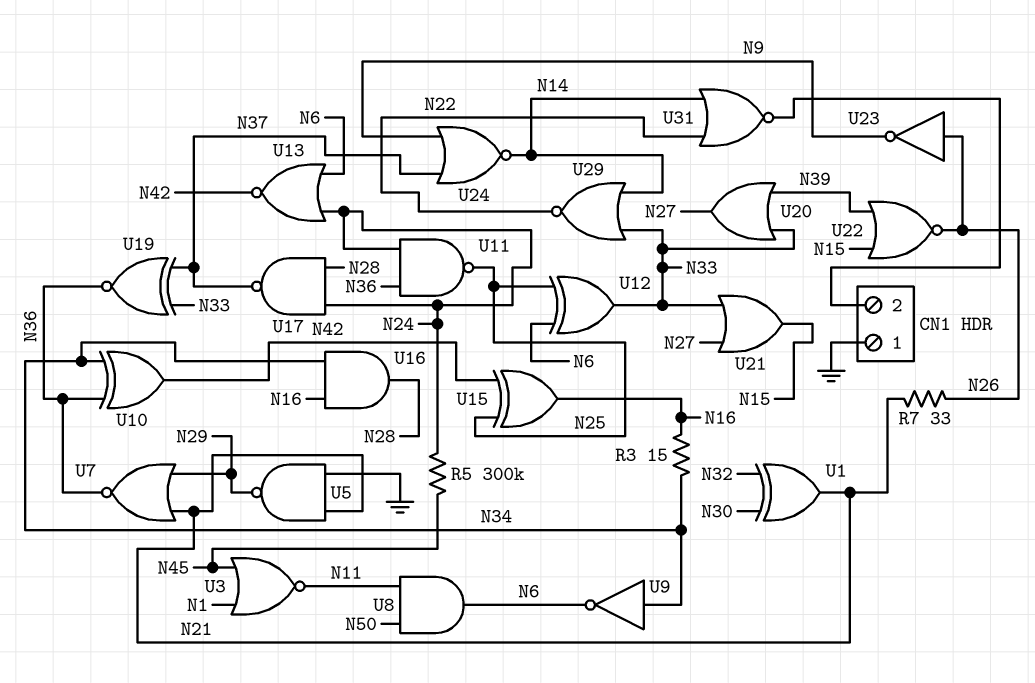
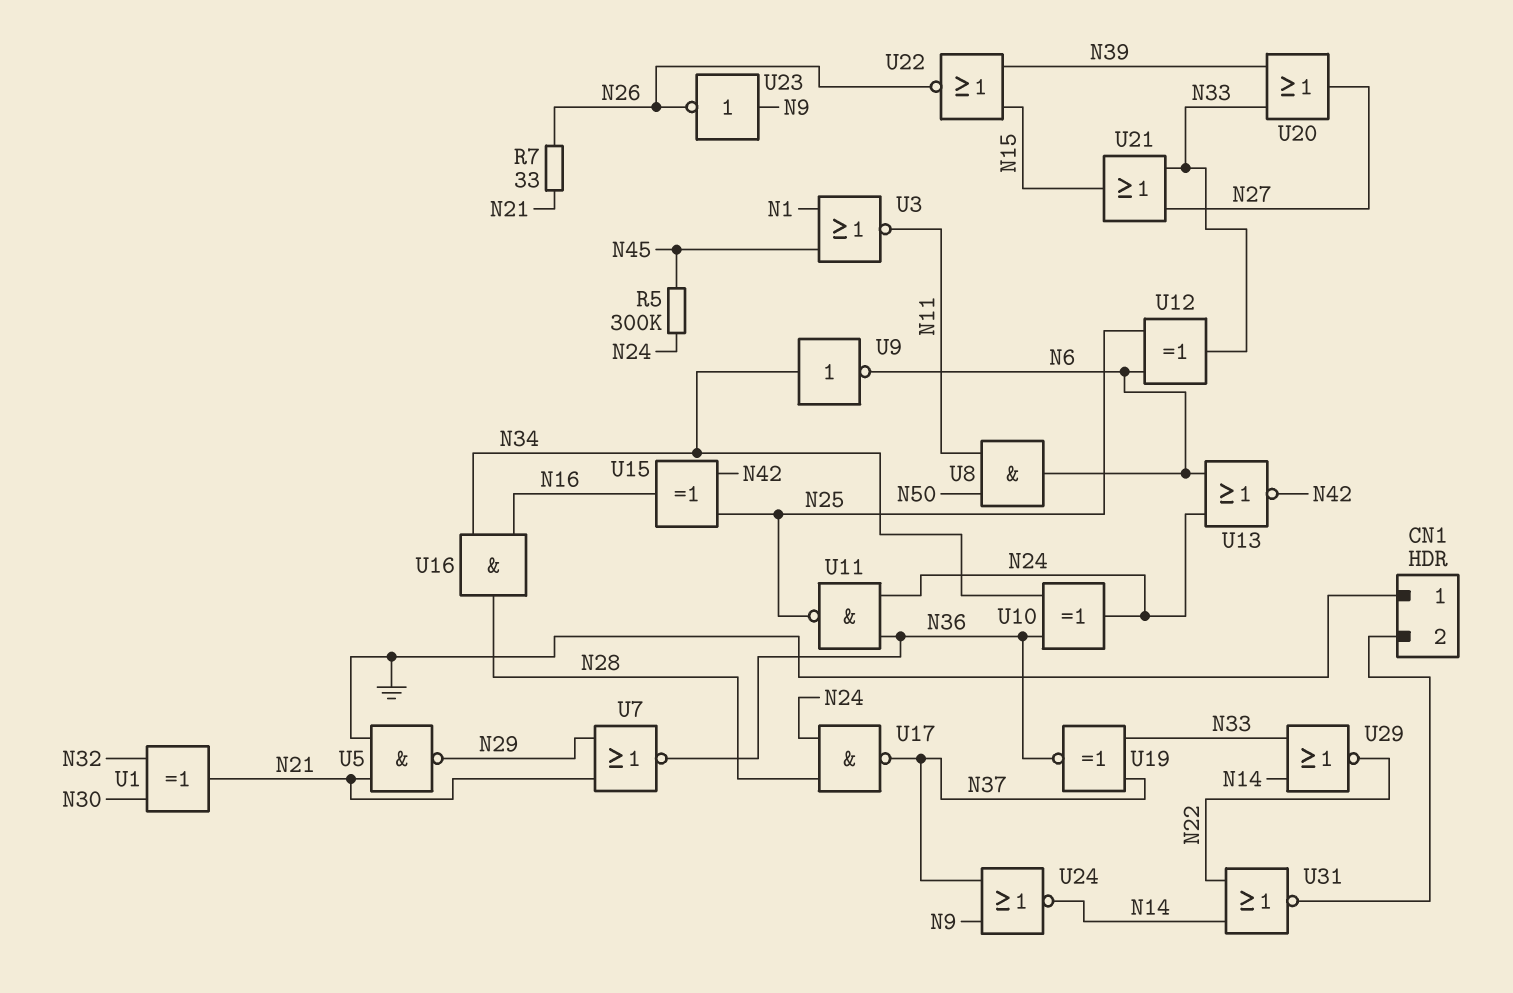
R3: 15 (N16, N34) -> none
U10: XOR (in N34, in N36, out N42) -> XOR (in N34, in N36, out N24)
U23: NOT (in N26, out N9) -> NOT (in N9, out N26)

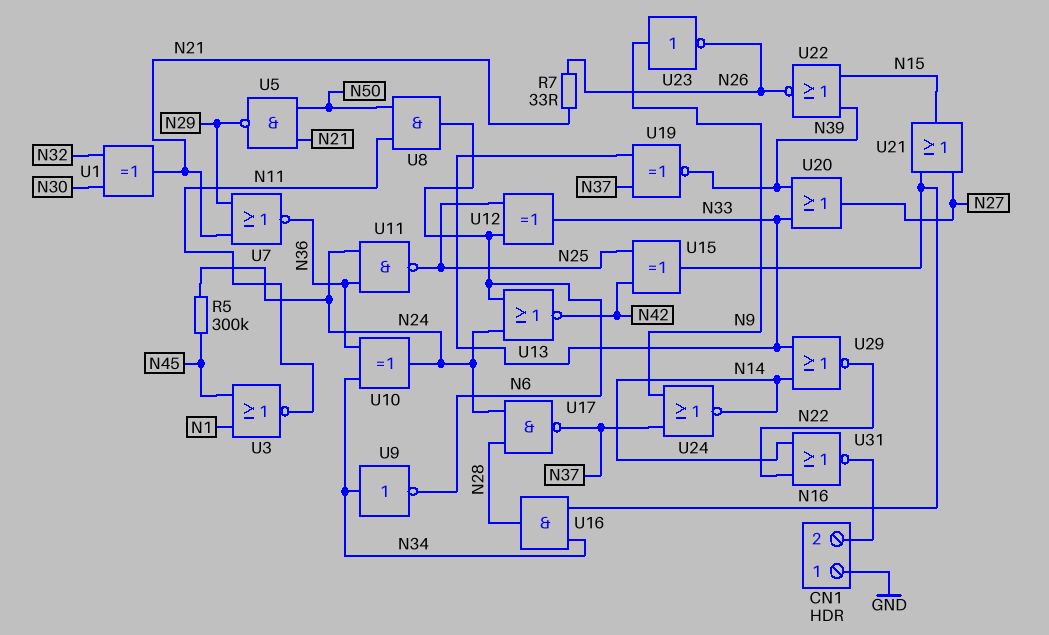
U5: NAND (in GND, in N21, out N29) -> NAND (in N21, in N50, out N29)
U19: XNOR (in N33, in N37, out N36) -> XNOR (in N33, in N37, out N39)
U21: OR (in N27, in N33, out N15) -> OR (in N16, in N27, out N15)

